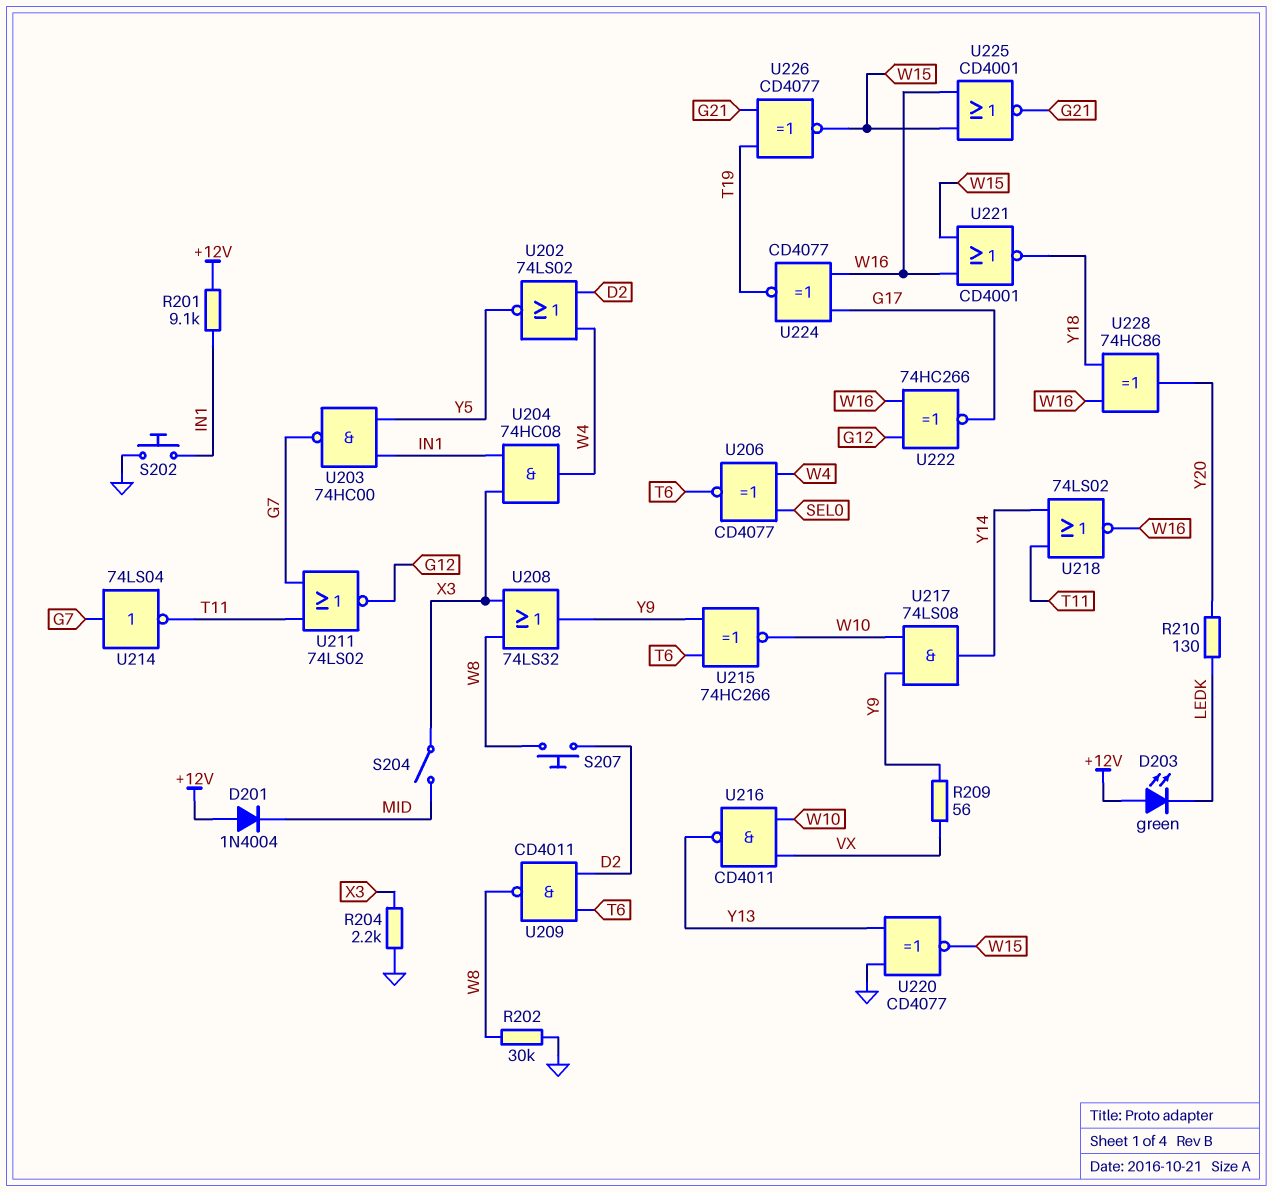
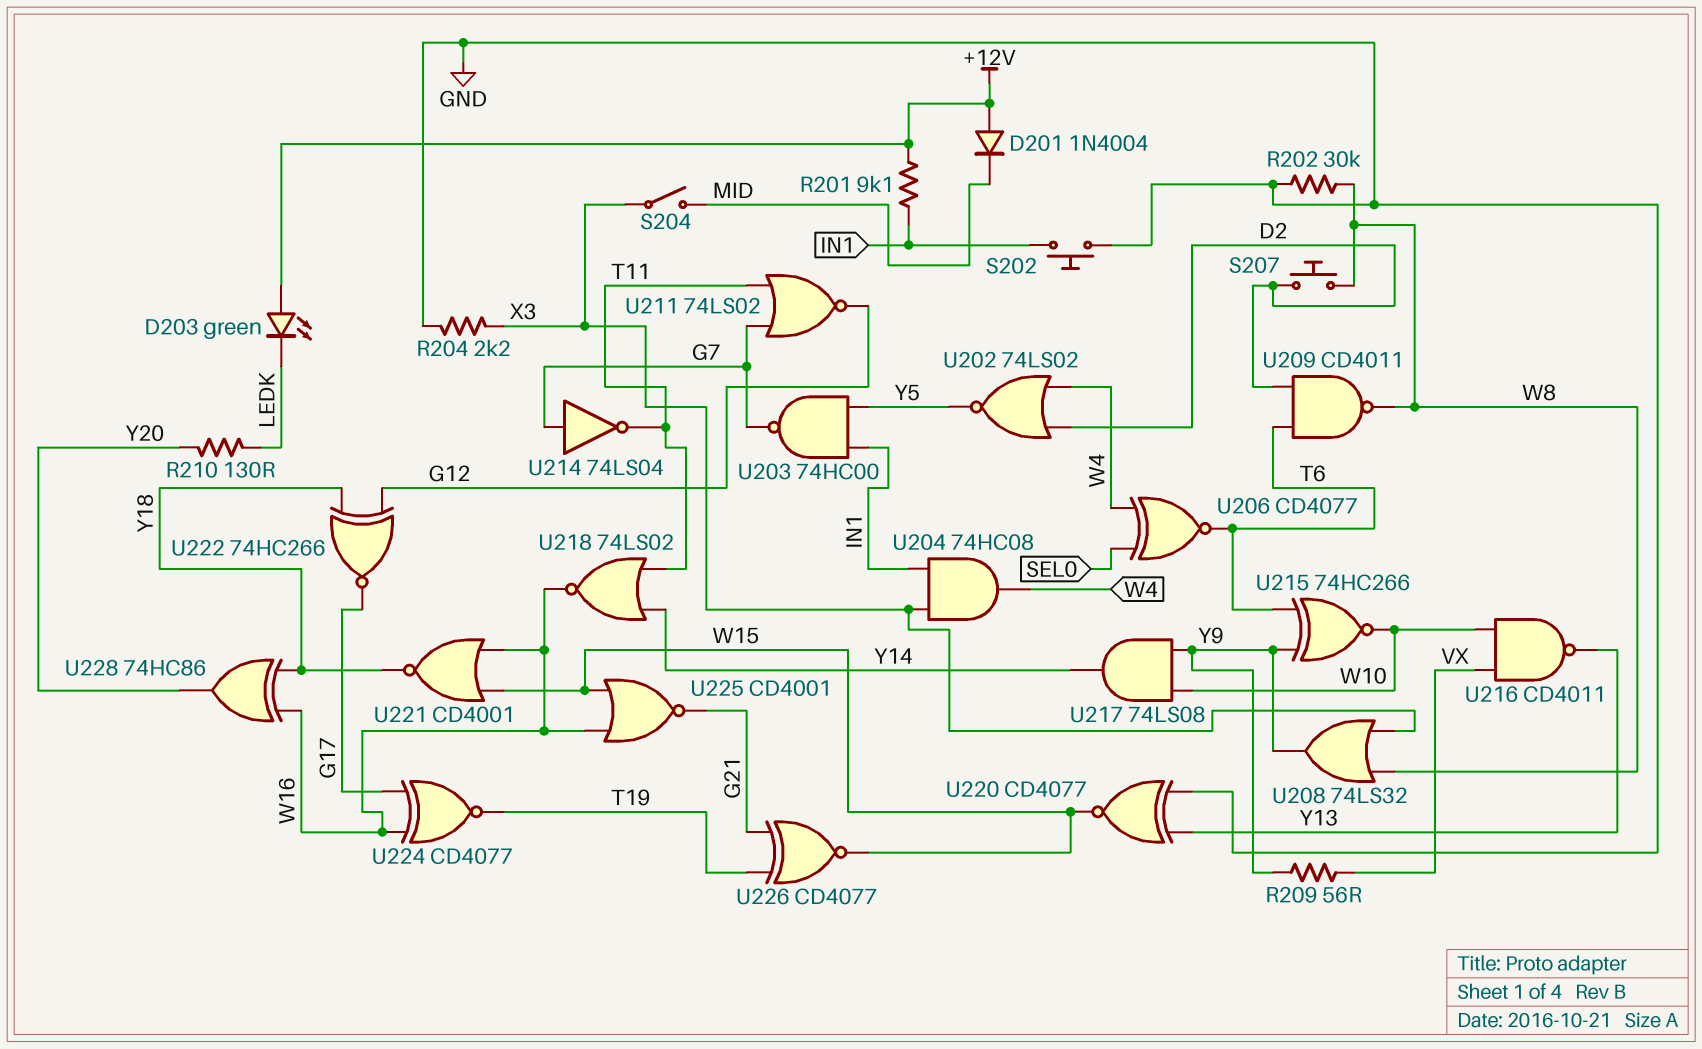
U222: XNOR 74HC266 (in G12, in W16, out G17) -> XNOR 74HC266 (in G12, in Y18, out G17)

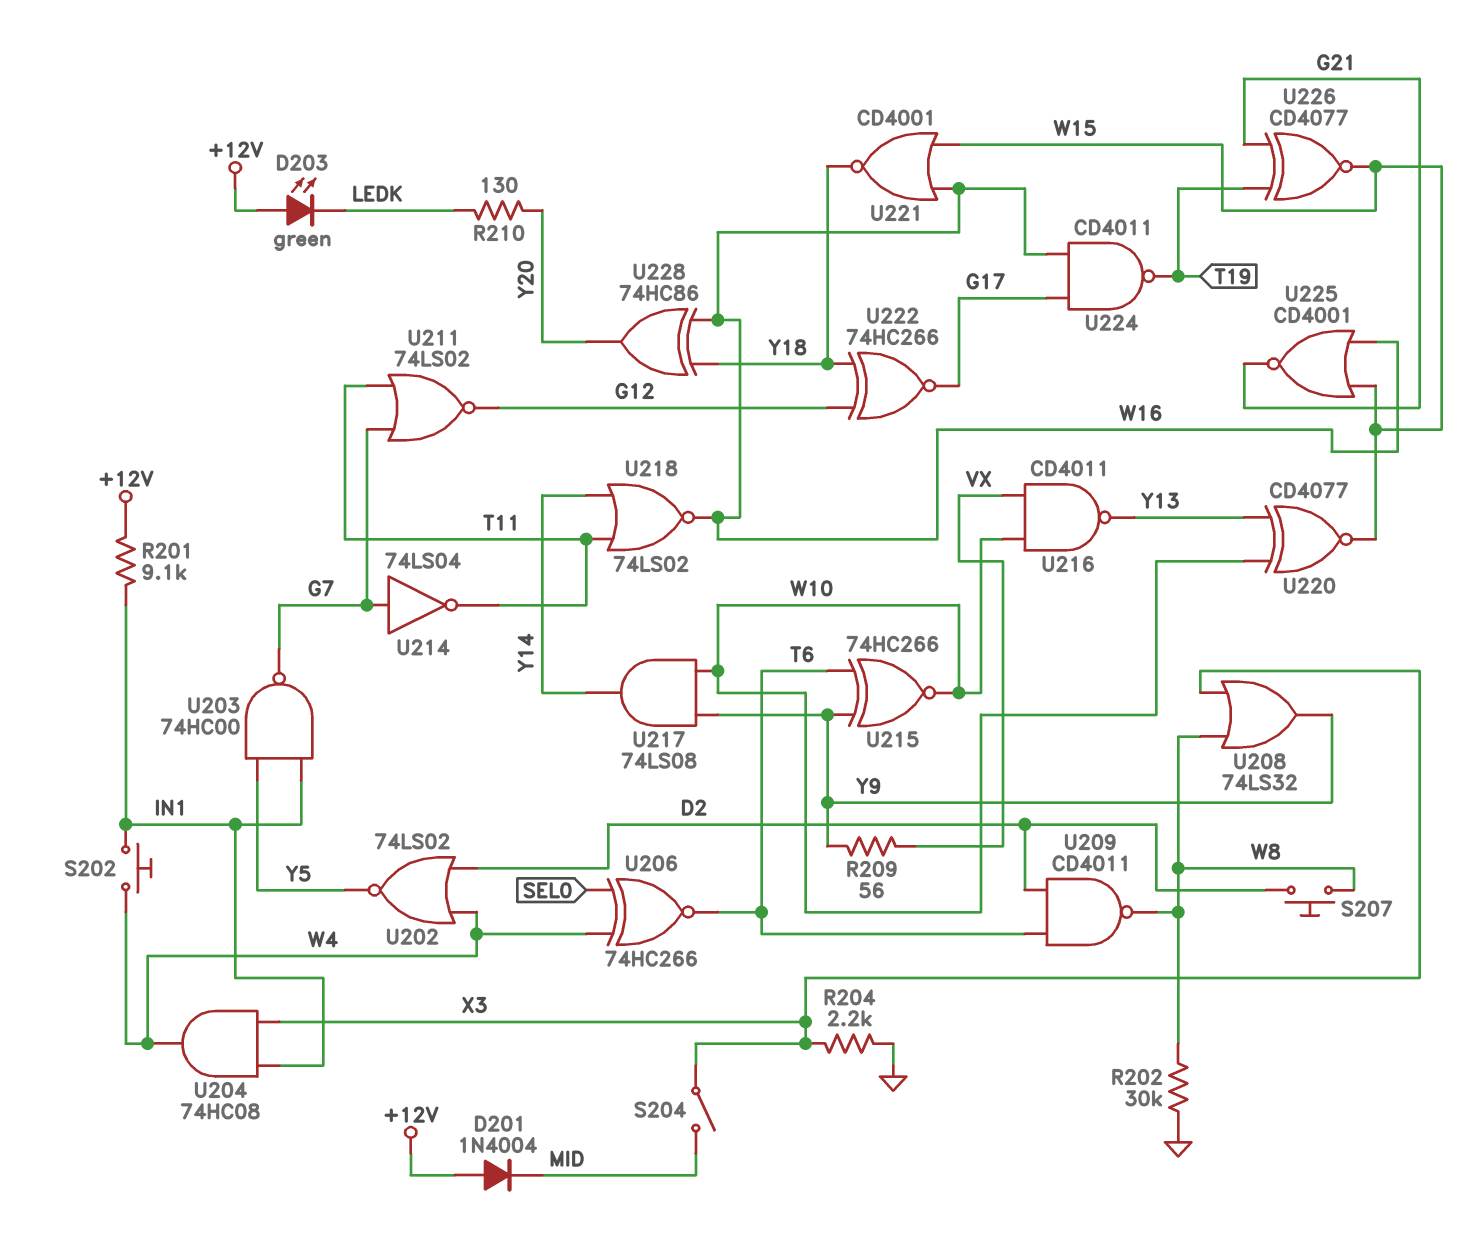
S202: button (GND, IN1) -> button (IN1, W4)
U206: XNOR CD4077 (in SEL0, in W4, out T6) -> XNOR 74HC266 (in SEL0, in W4, out T6)
U220: XNOR CD4077 (in GND, in Y13, out W15) -> XNOR CD4077 (in W10, in Y13, out W15)
U224: XNOR CD4077 (in G17, in W16, out T19) -> NAND CD4011 (in G17, in W16, out T19)

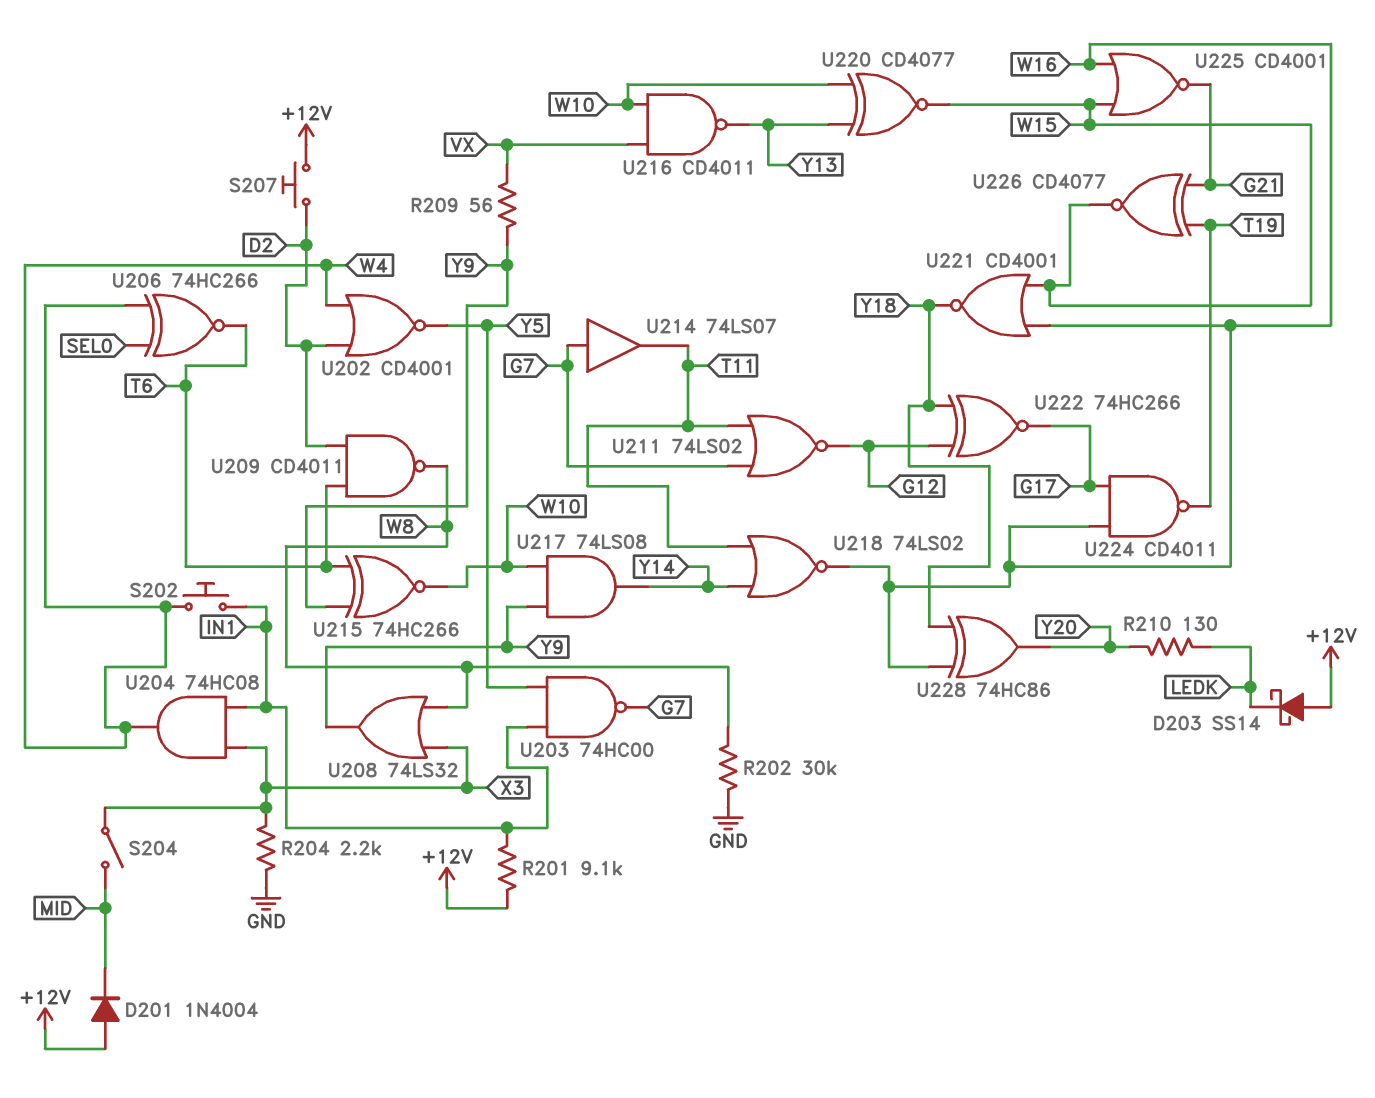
D203: LED green (A +12V, K LEDK) -> schottky SS14 (A +12V, K LEDK)
S207: button (D2, W8) -> button (+12V, D2)
U202: NOR 74LS02 (in D2, in W4, out Y5) -> NOR CD4001 (in D2, in W4, out Y5)
U214: NOT 74LS04 (in G7, out T11) -> buffer 74LS07 (in G7, out T11)

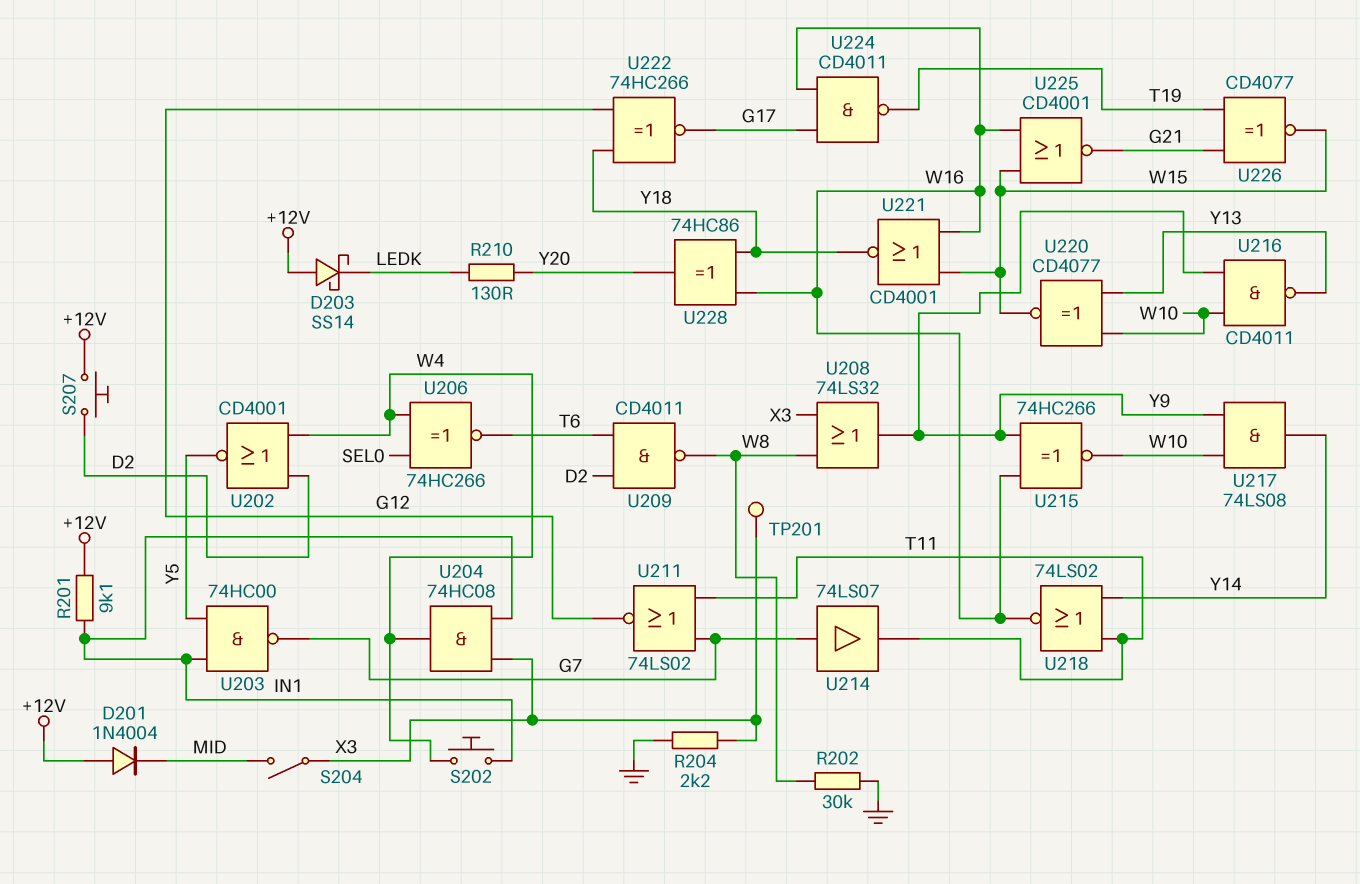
R209: 56 (VX, Y9) -> none
TP201: none -> test point (X3)
U215: XNOR 74HC266 (in T6, in Y9, out W10) -> XNOR 74HC266 (in W16, in Y9, out W10)
U216: NAND CD4011 (in VX, in W10, out Y13) -> NAND CD4011 (in W10, in Y9, out Y13)

